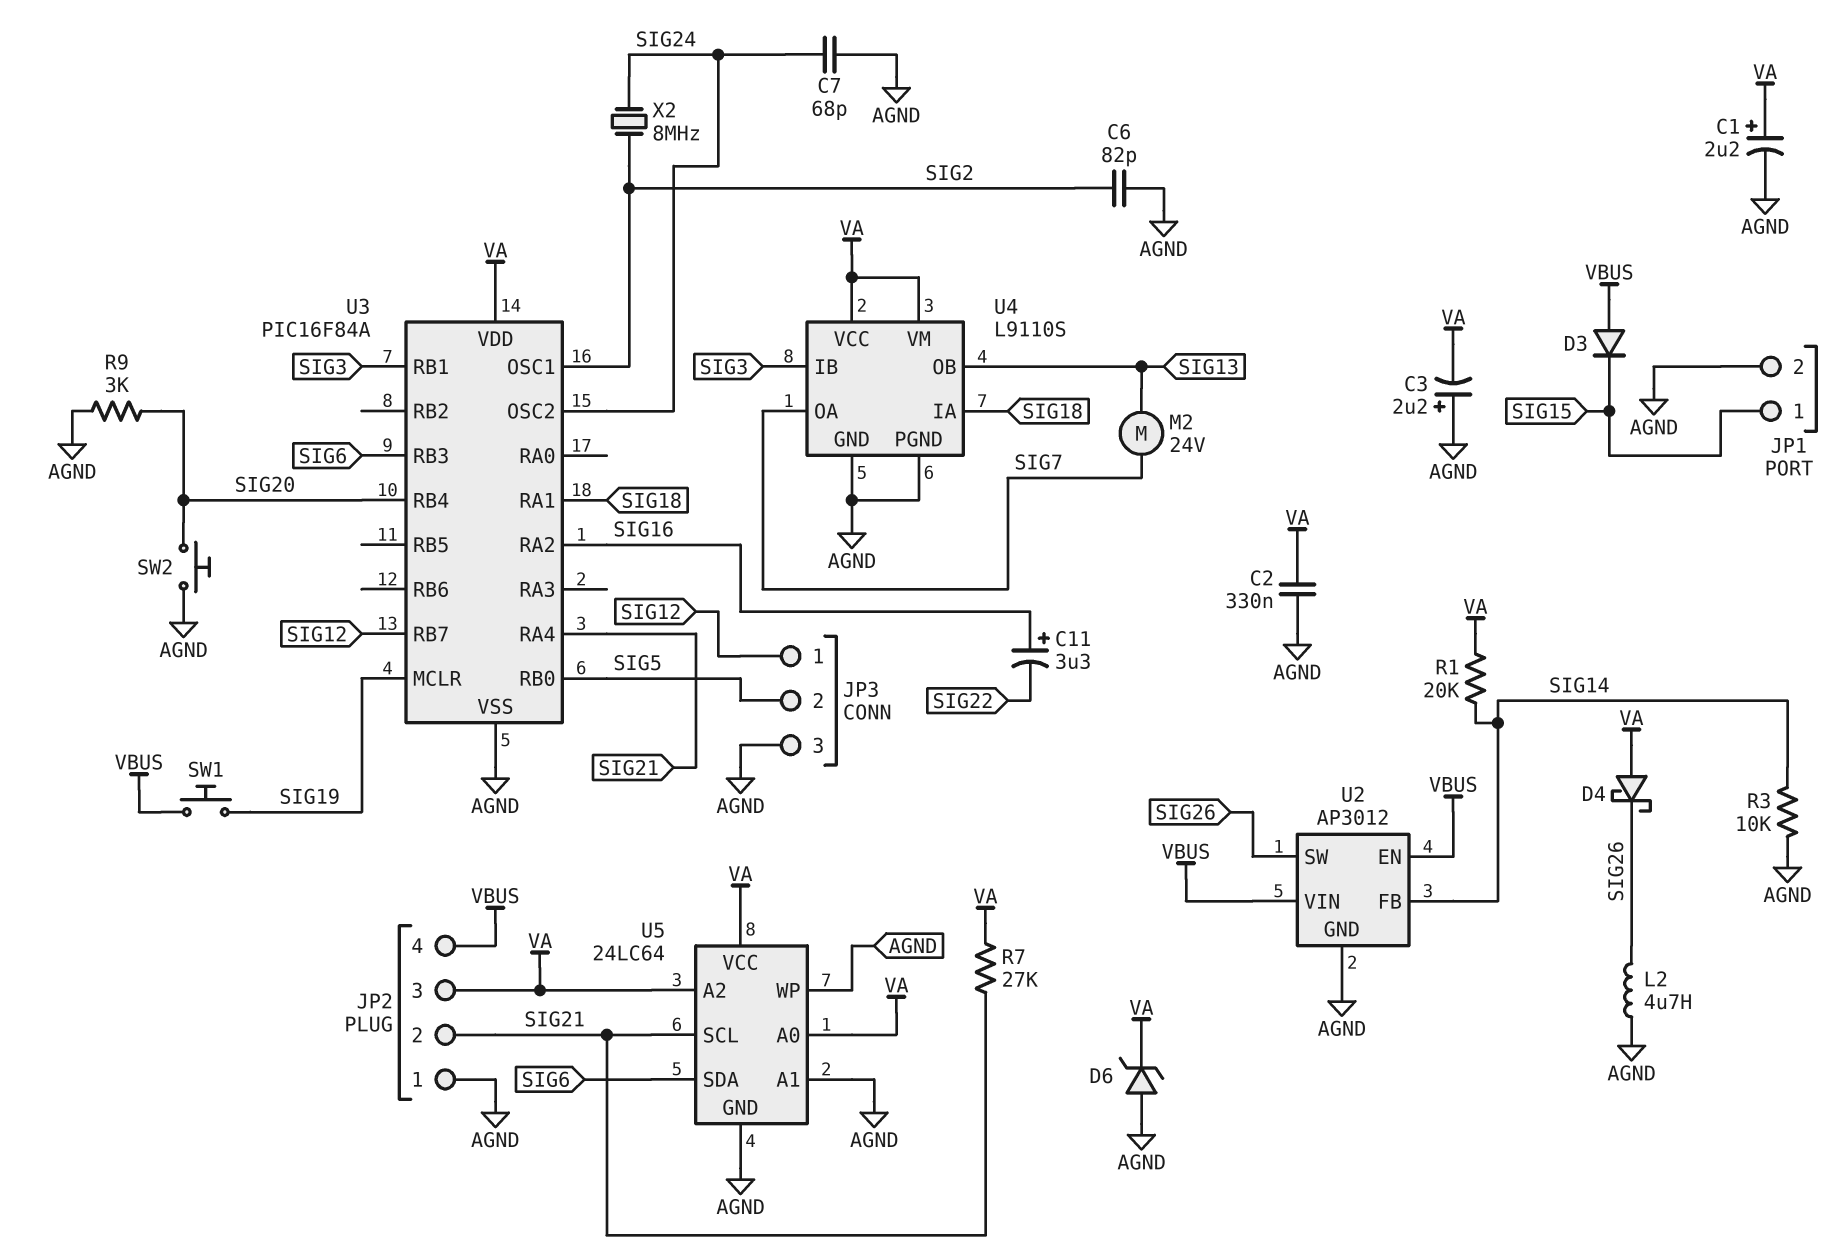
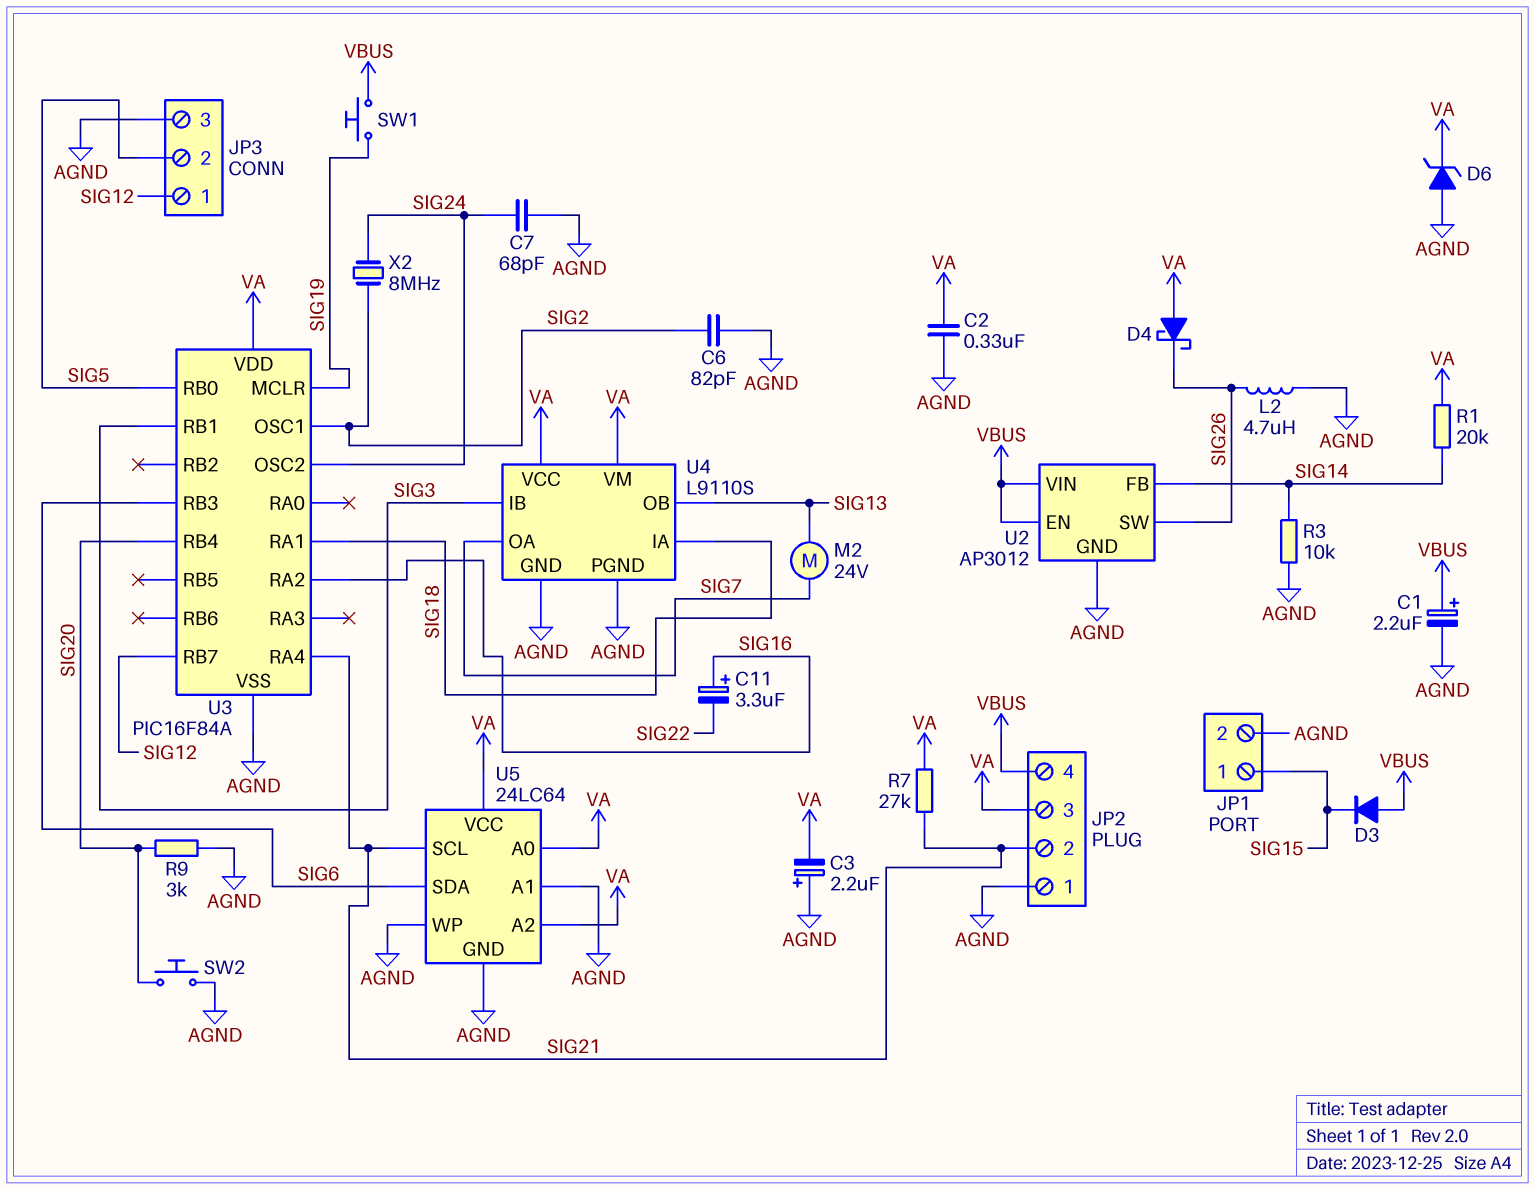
C1: 2.2uF (plus VA, minus AGND) -> 2.2uF (plus VBUS, minus AGND)

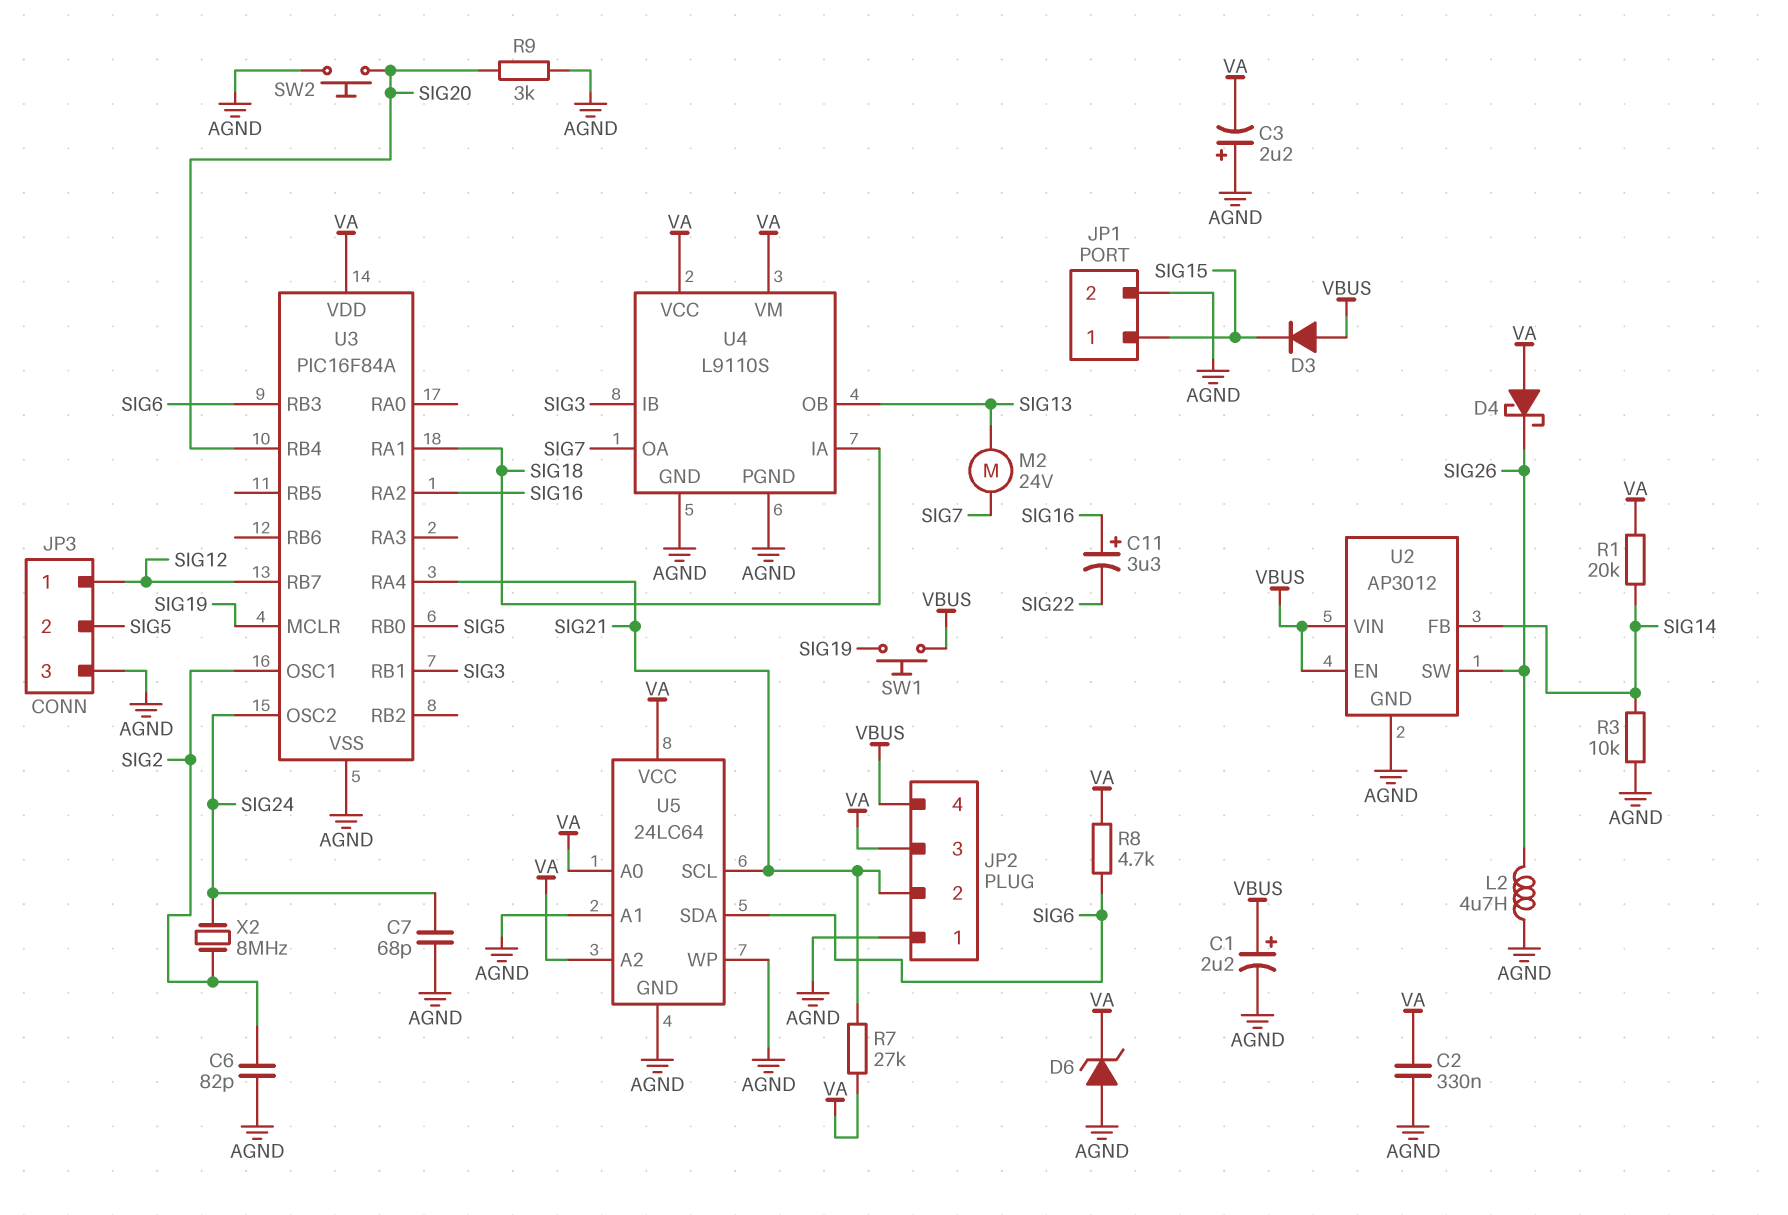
R8: none -> 4.7k (SIG6, VA)

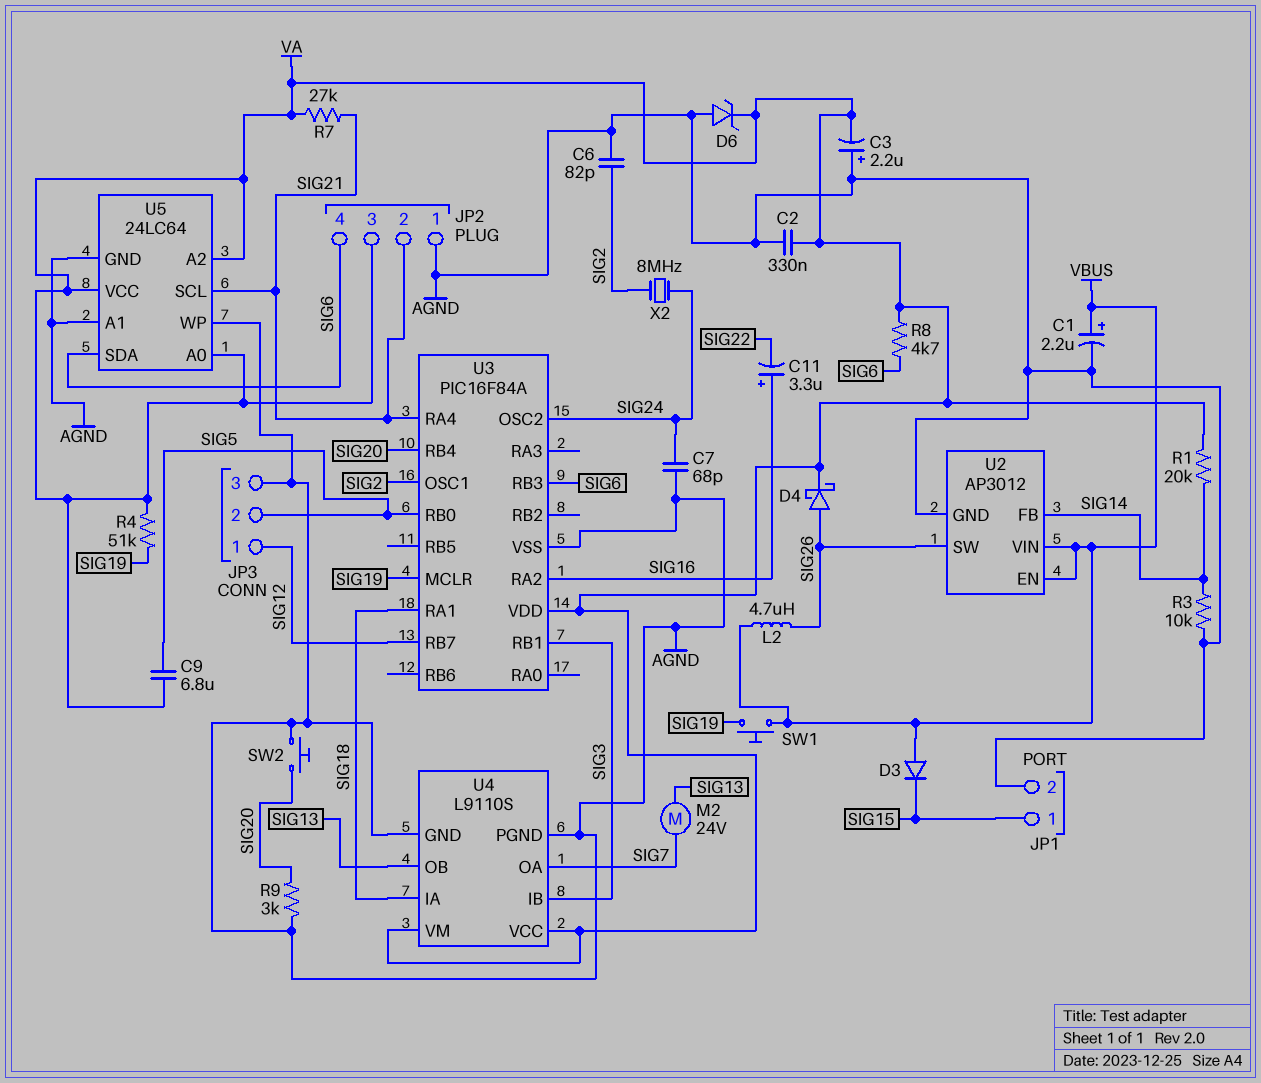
C9: none -> 6.8uF (SIG5, VA)
D4: schottky (A VA, K SIG26) -> schottky (A SIG26, K VA)
JP2 pin 4: VBUS -> SIG6
L2: 4.7uH (AGND, SIG26) -> 4.7uH (SIG26, VBUS)
R4: none -> 51k (SIG19, VA)

